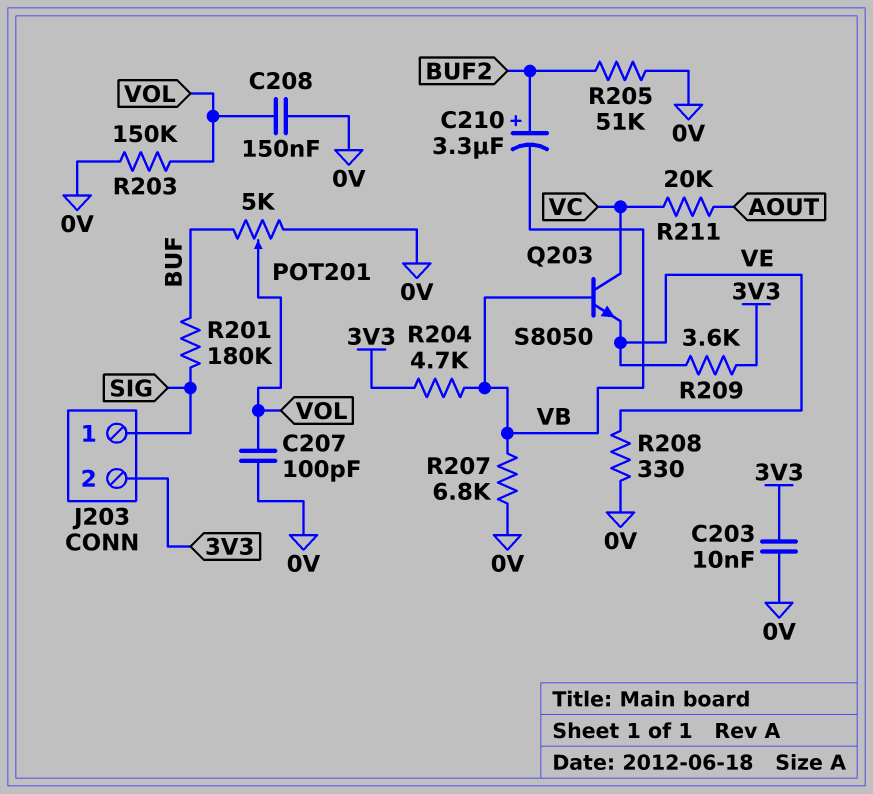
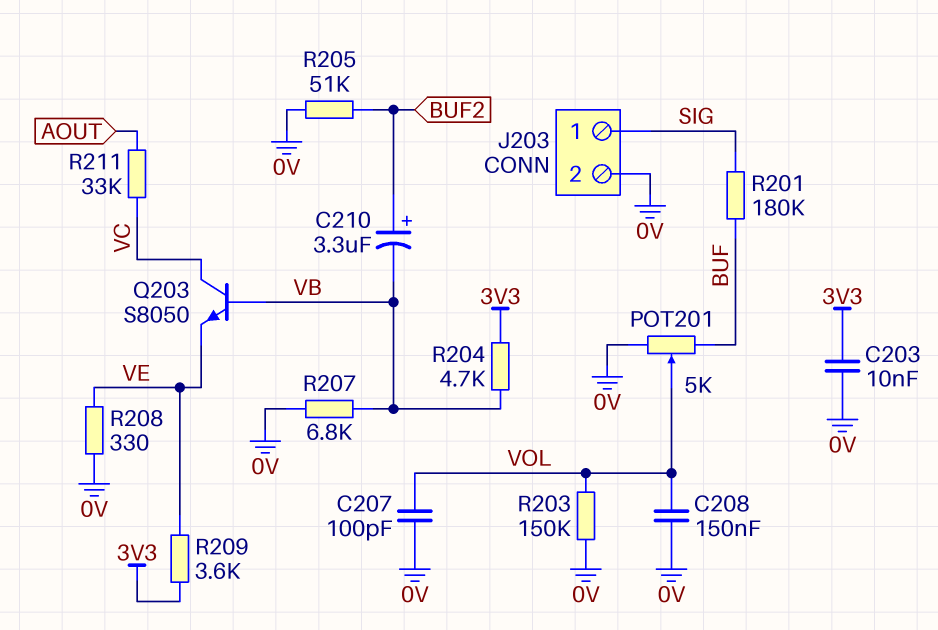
J203 pin 2: 3V3 -> 0V
R211: 20k (AOUT, VC) -> 33k (AOUT, VC)

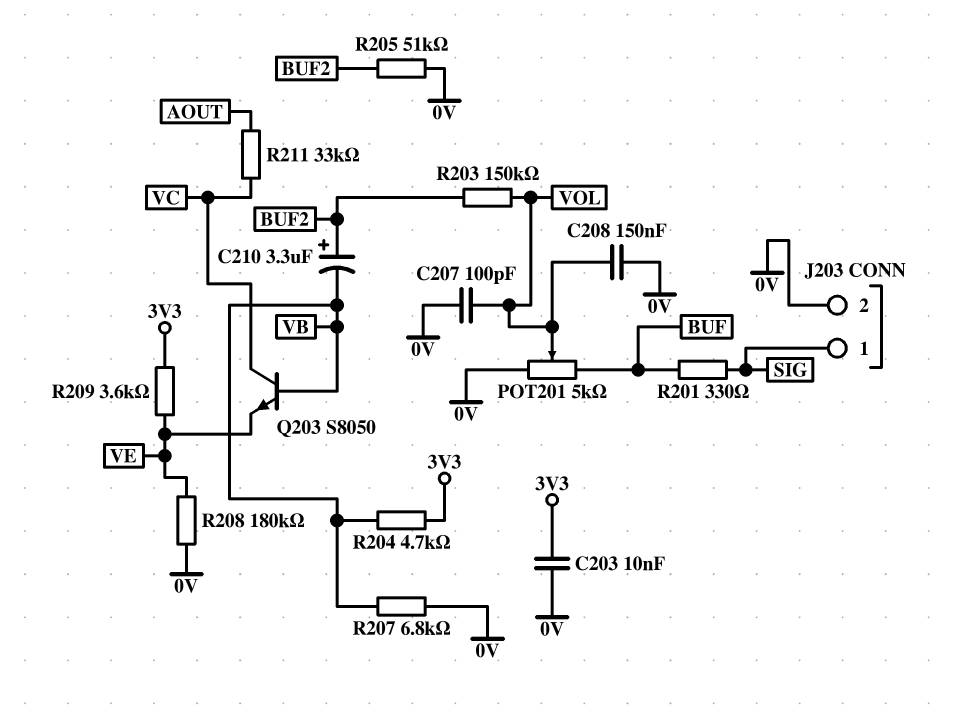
R201: 180k (BUF, SIG) -> 330 (BUF, SIG)
R203: 150k (0V, VOL) -> 150k (BUF2, VOL)
R208: 330 (0V, VE) -> 180k (0V, VE)

